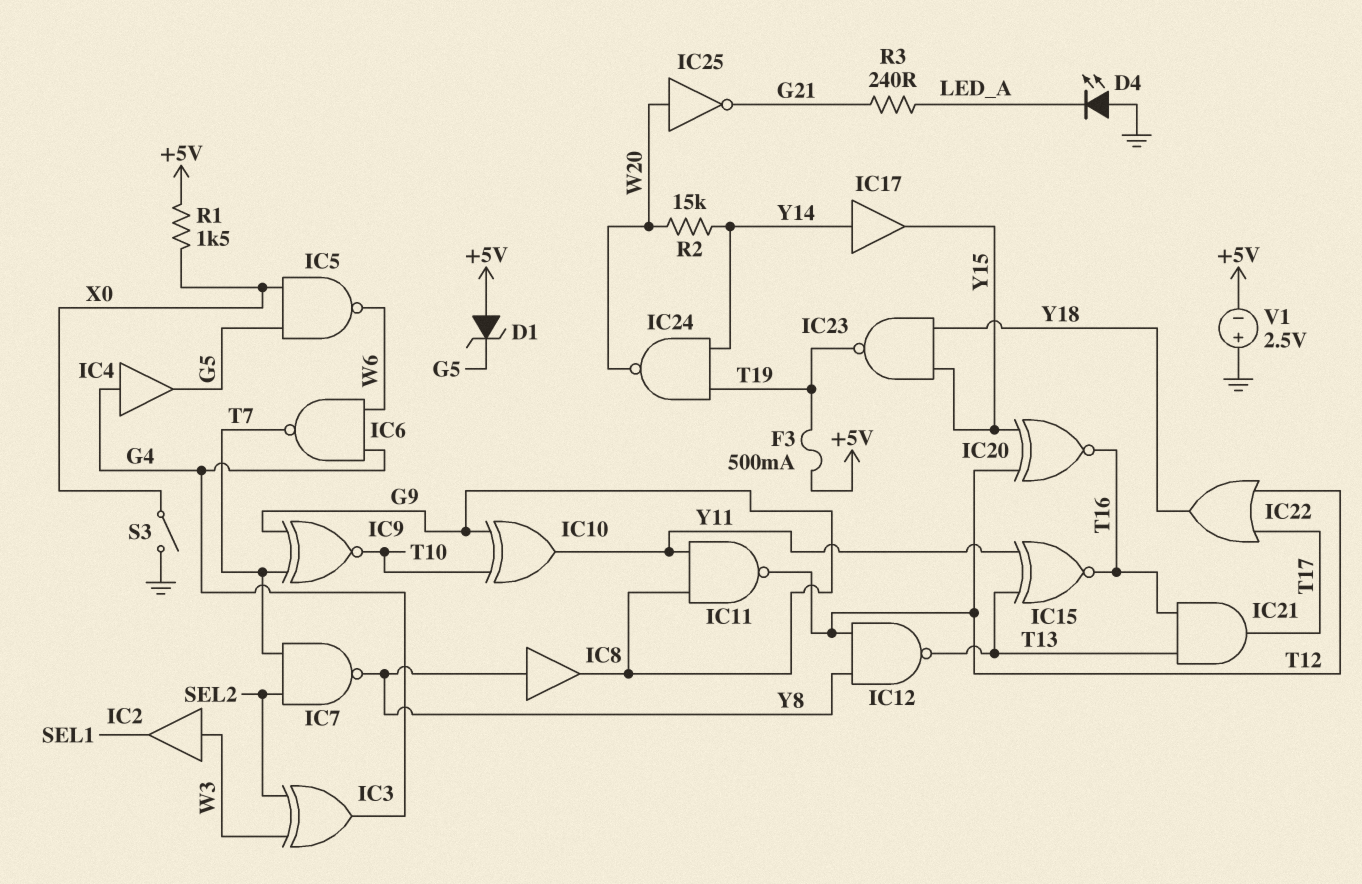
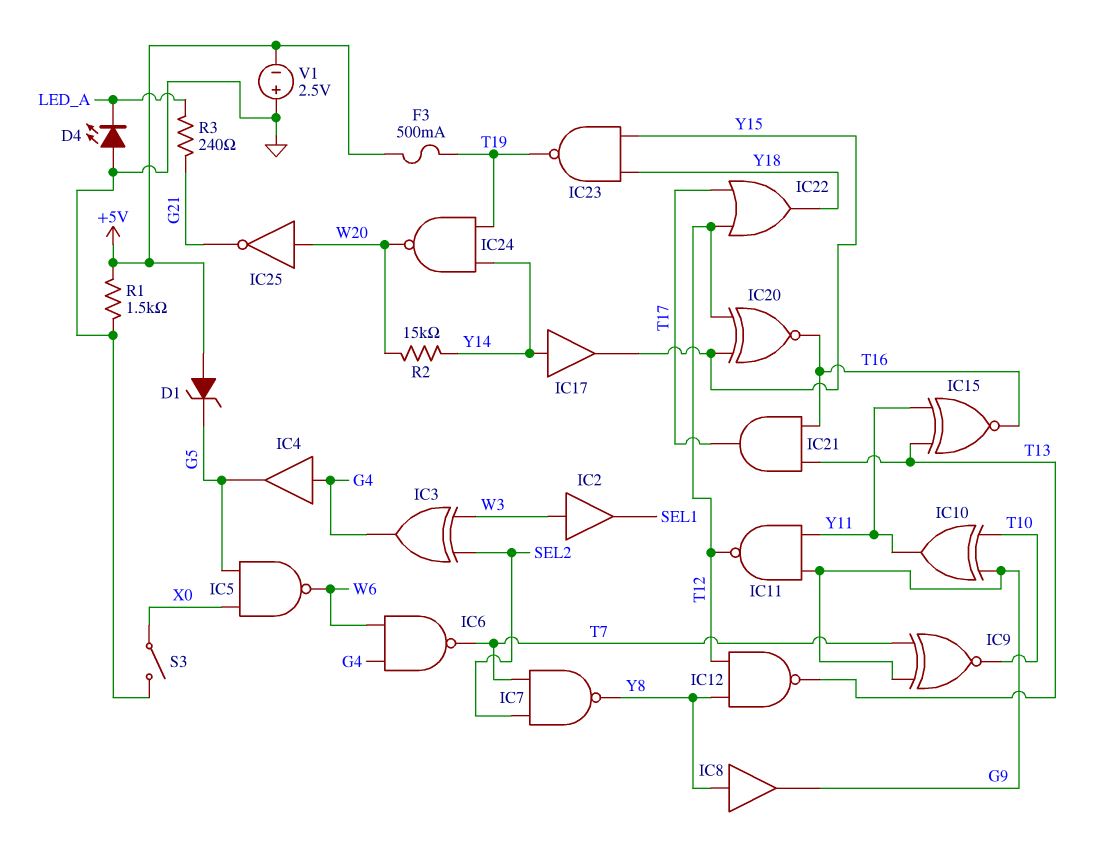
R1: 1.5k (+5V, X0) -> 1.5k (+5V, GND)

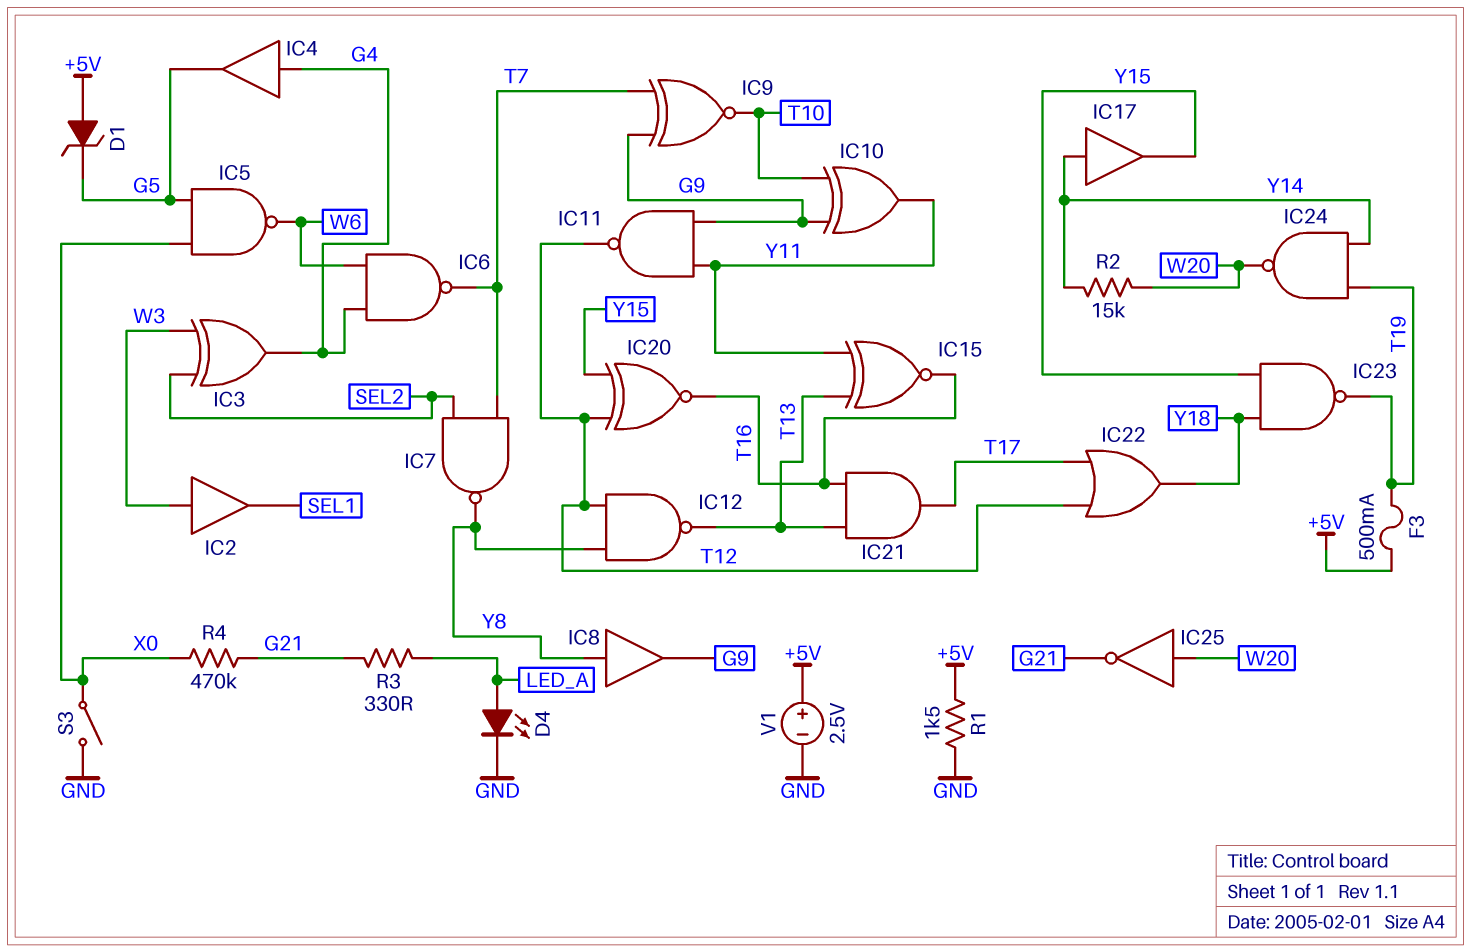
D4: LED (A GND, K LED_A) -> LED (A LED_A, K GND)
R3: 240 (G21, LED_A) -> 330 (G21, LED_A)
R4: none -> 470k (G21, X0)
V1: 2.5V (plus GND, minus +5V) -> 2.5V (plus +5V, minus GND)

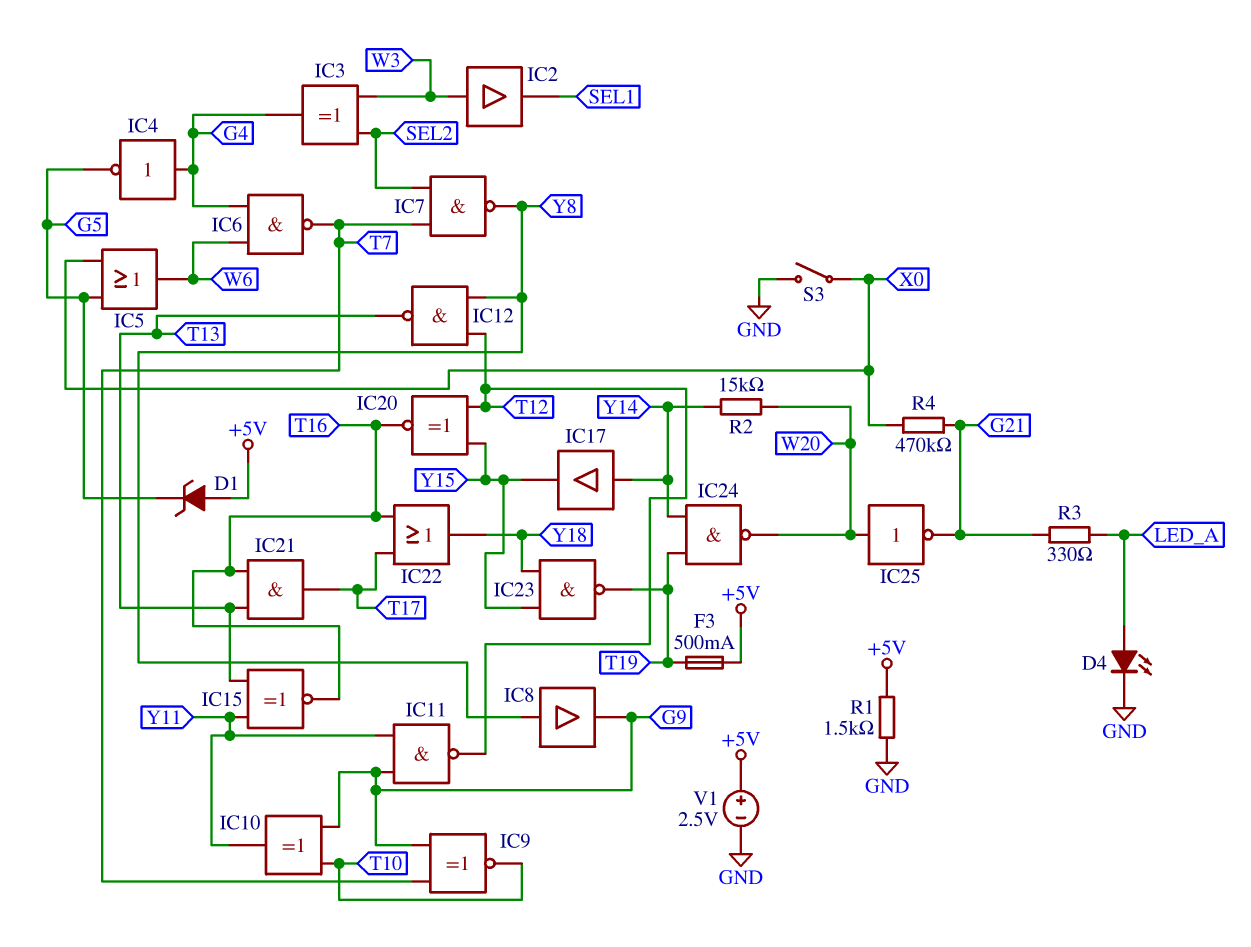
IC4: buffer (in G4, out G5) -> NOT (in G4, out G5)
IC5: NAND (in G5, in X0, out W6) -> OR (in G5, in X0, out W6)
IC22: OR (in T12, in T17, out Y18) -> OR (in T16, in T17, out Y18)

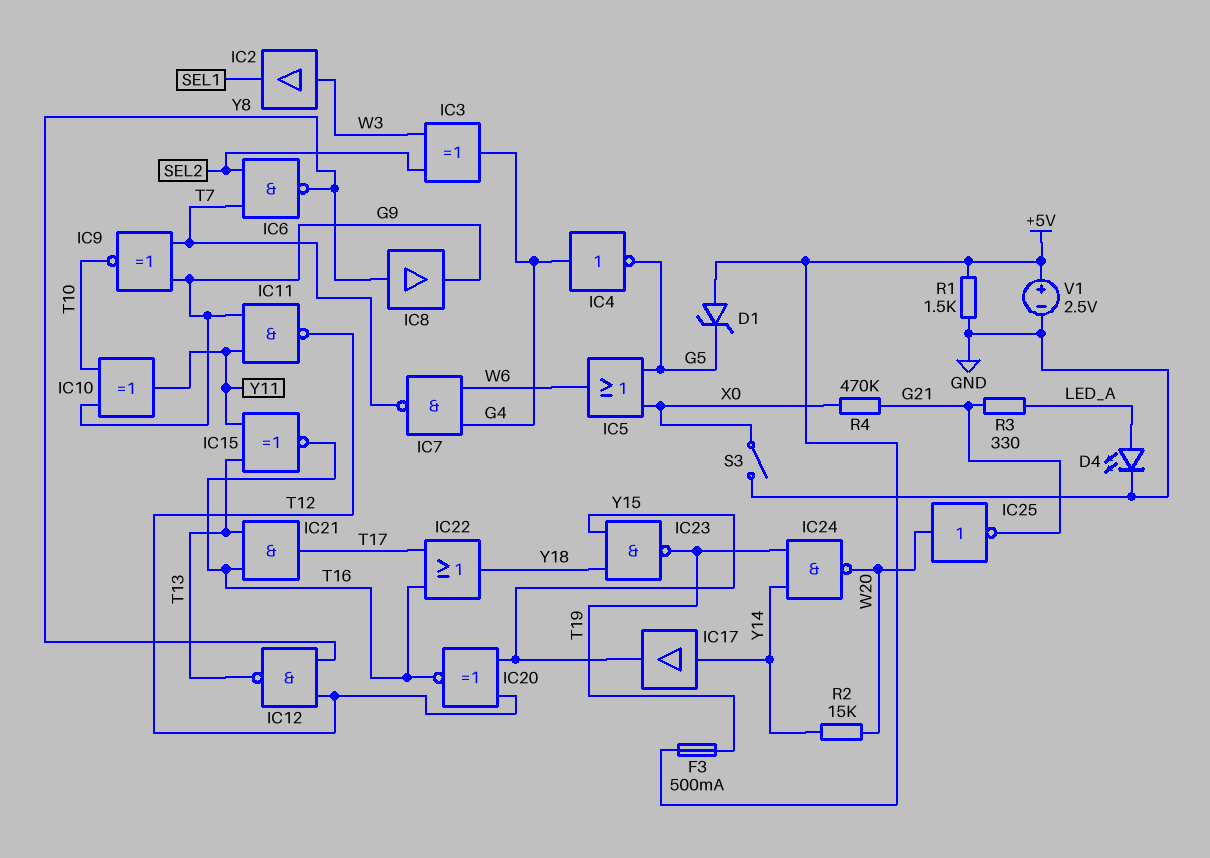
IC6: NAND (in G4, in W6, out T7) -> NAND (in SEL2, in T7, out Y8)
IC7: NAND (in SEL2, in T7, out Y8) -> NAND (in G4, in W6, out T7)

